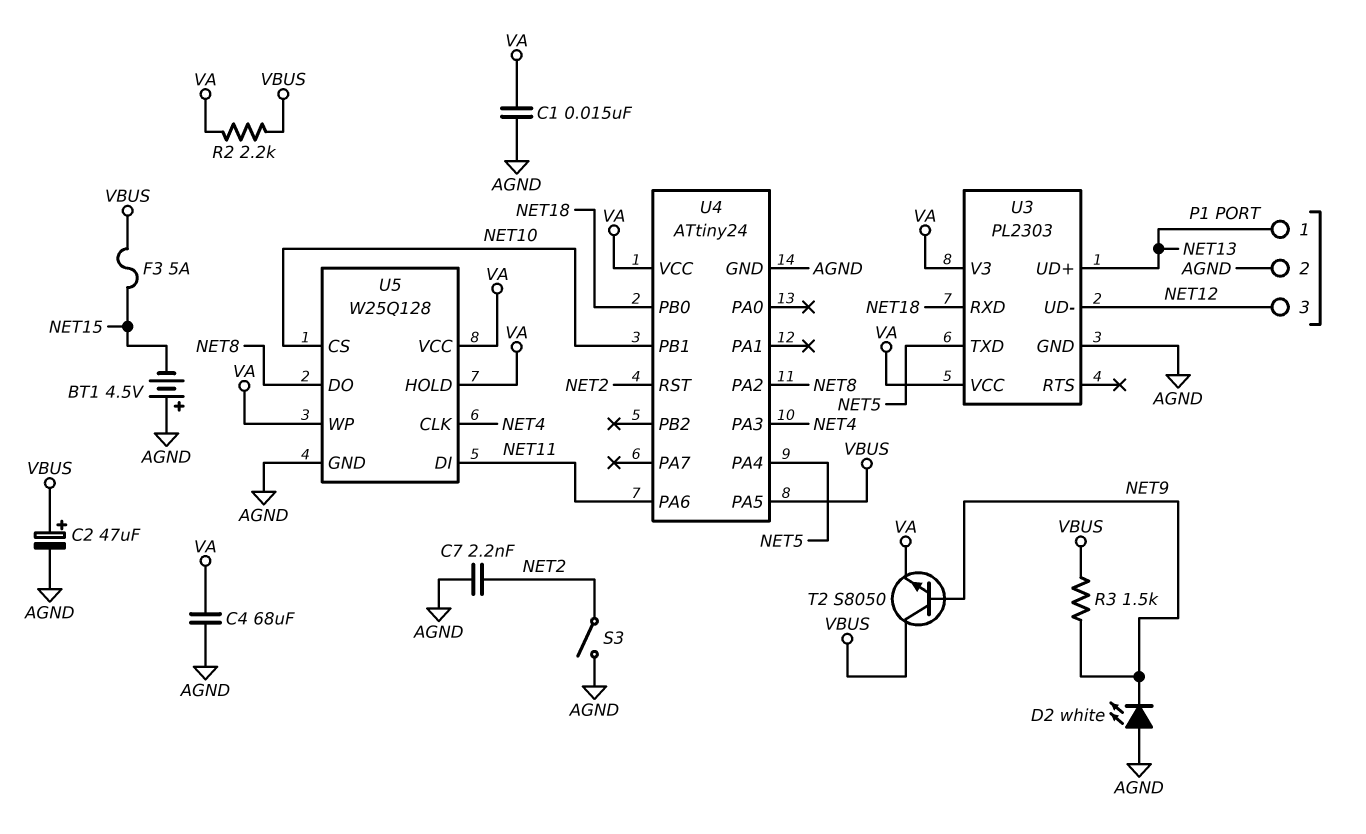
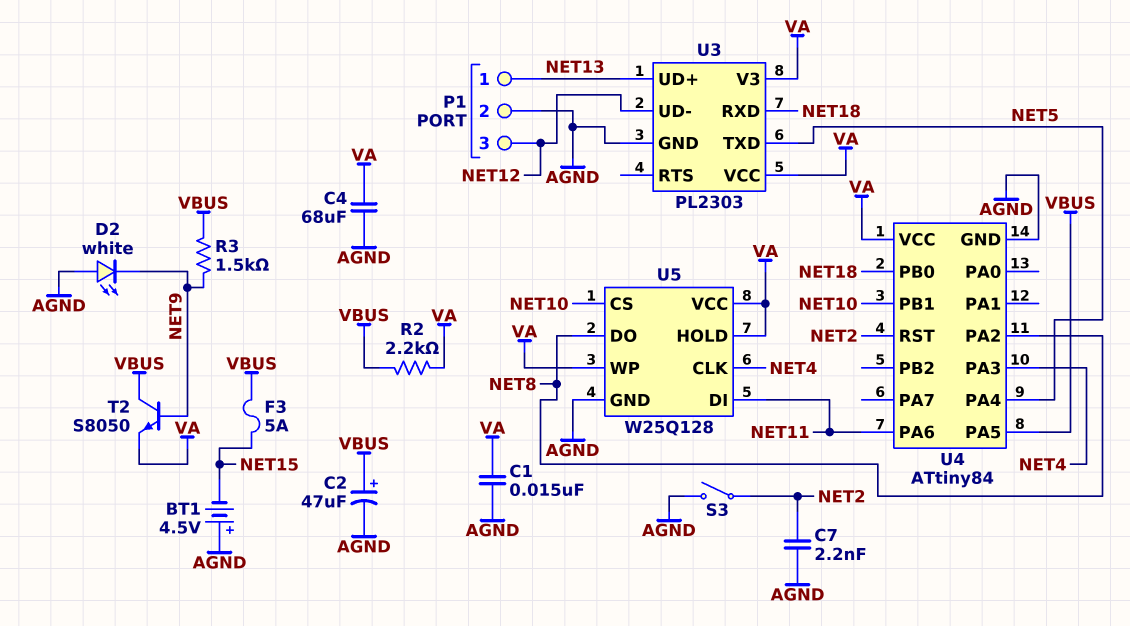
U4: ATtiny24 -> ATtiny84

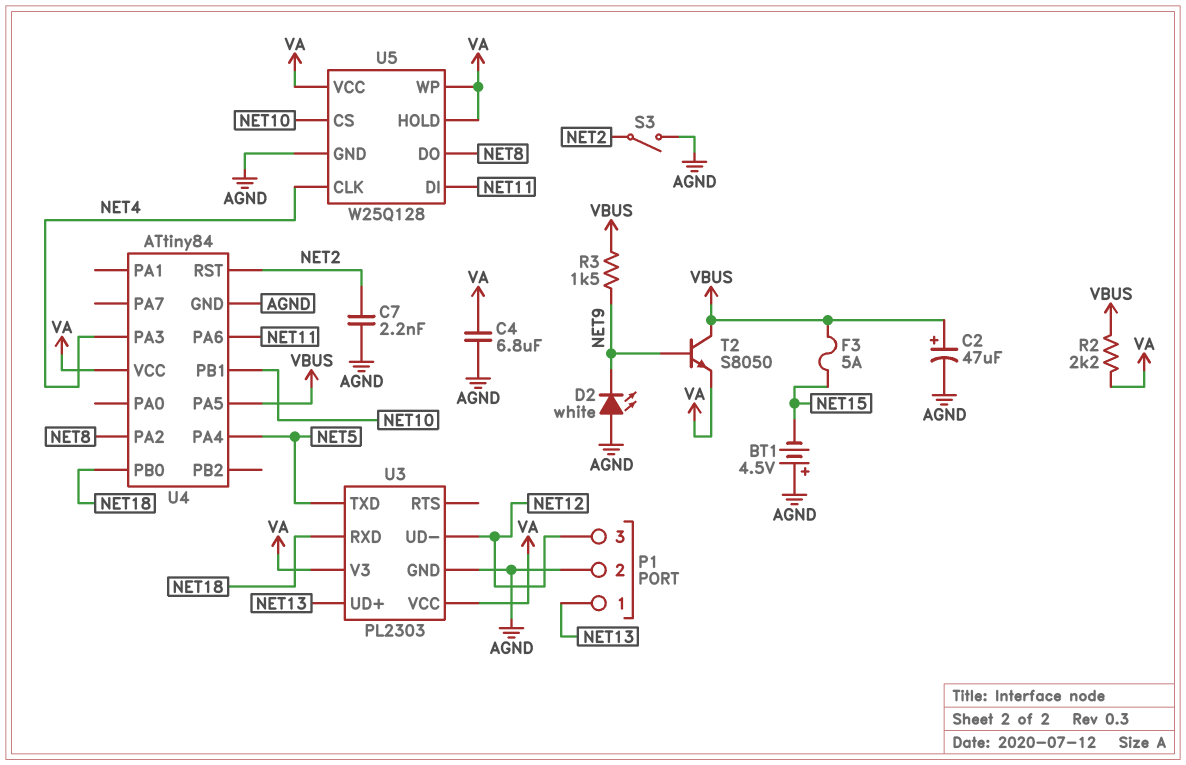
C1: 15nF (AGND, VA) -> none
C4: 68uF (AGND, VA) -> 6.8uF (AGND, VA)

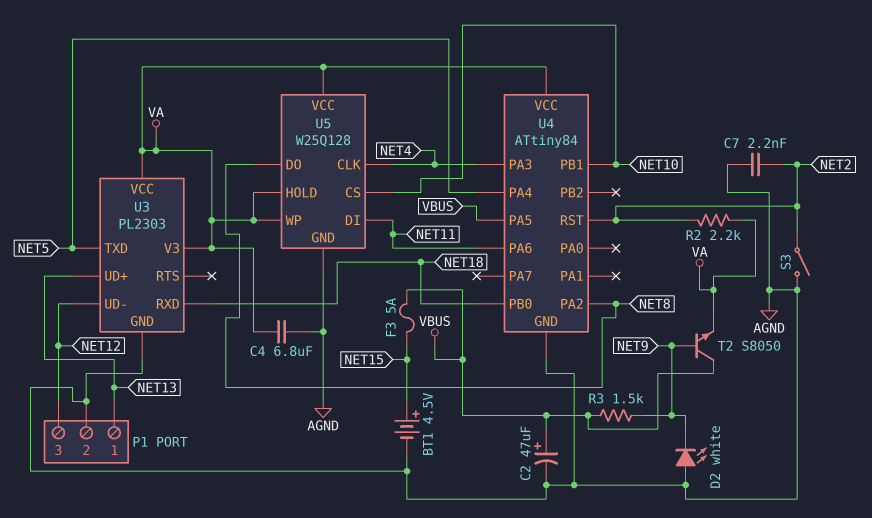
BT1: 4.5V (plus AGND, minus NET15) -> 4.5V (plus NET15, minus AGND)
R2: 2.2k (VA, VBUS) -> 2.2k (NET2, VA)

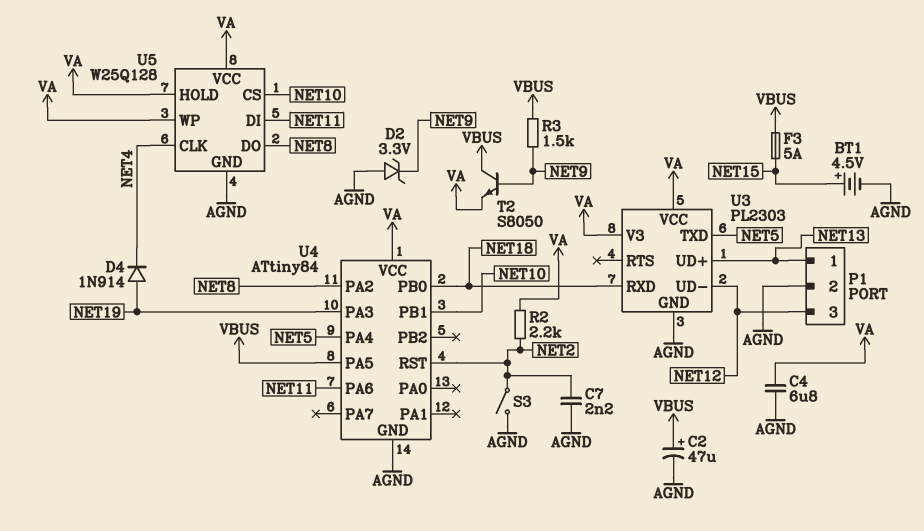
D2: LED white (A AGND, K NET9) -> zener 3.3V (A AGND, K NET9)
D4: none -> diode 1N914 (A NET19, K NET4)
U4 pin PA3: NET4 -> NET19

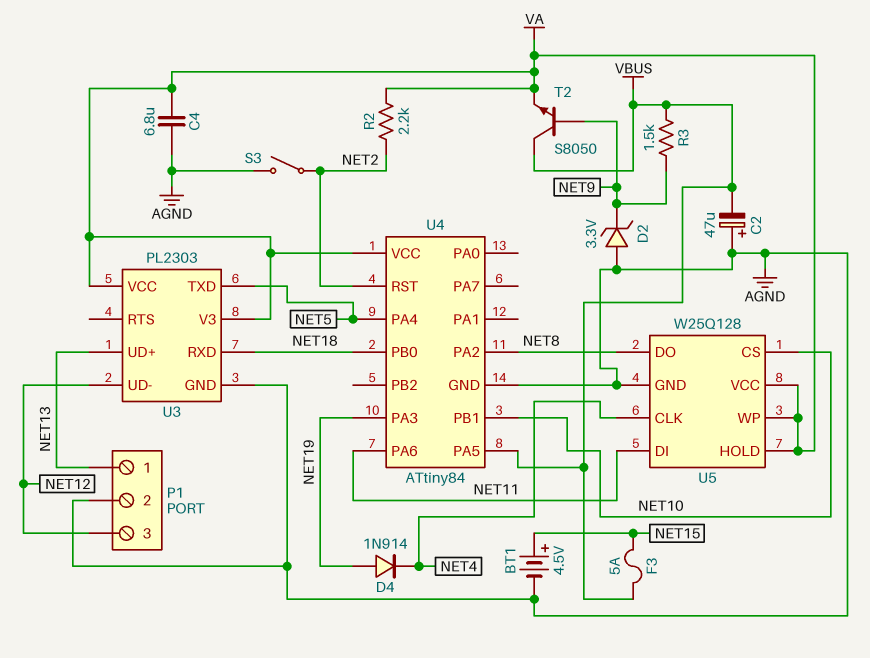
C2: 47uF (plus VBUS, minus AGND) -> 47uF (plus AGND, minus VBUS)
C7: 2.2nF (AGND, NET2) -> none

